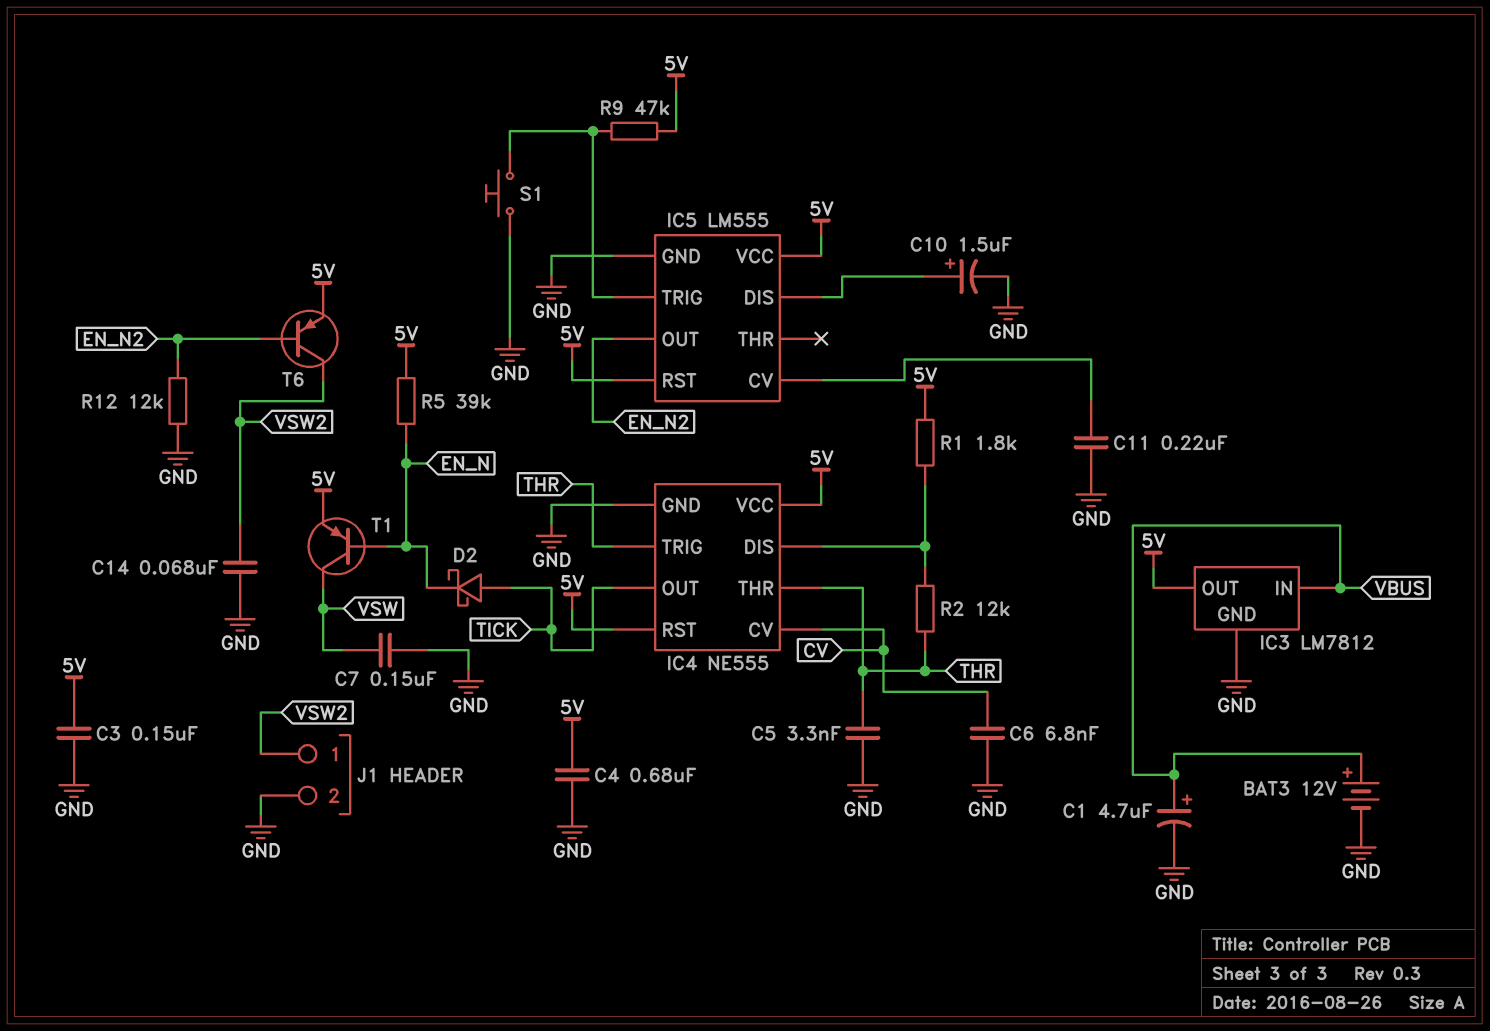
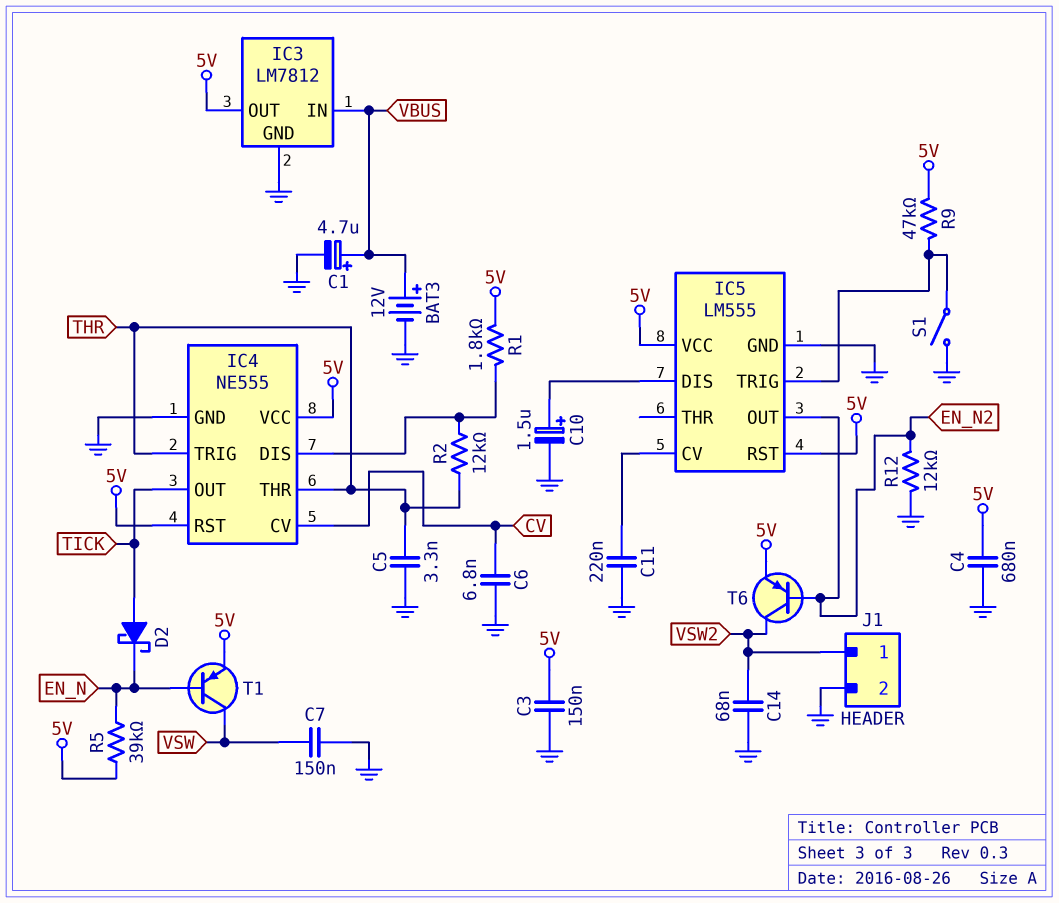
S1: button (GND, IC5/TRIG) -> switch (GND, IC5/TRIG)

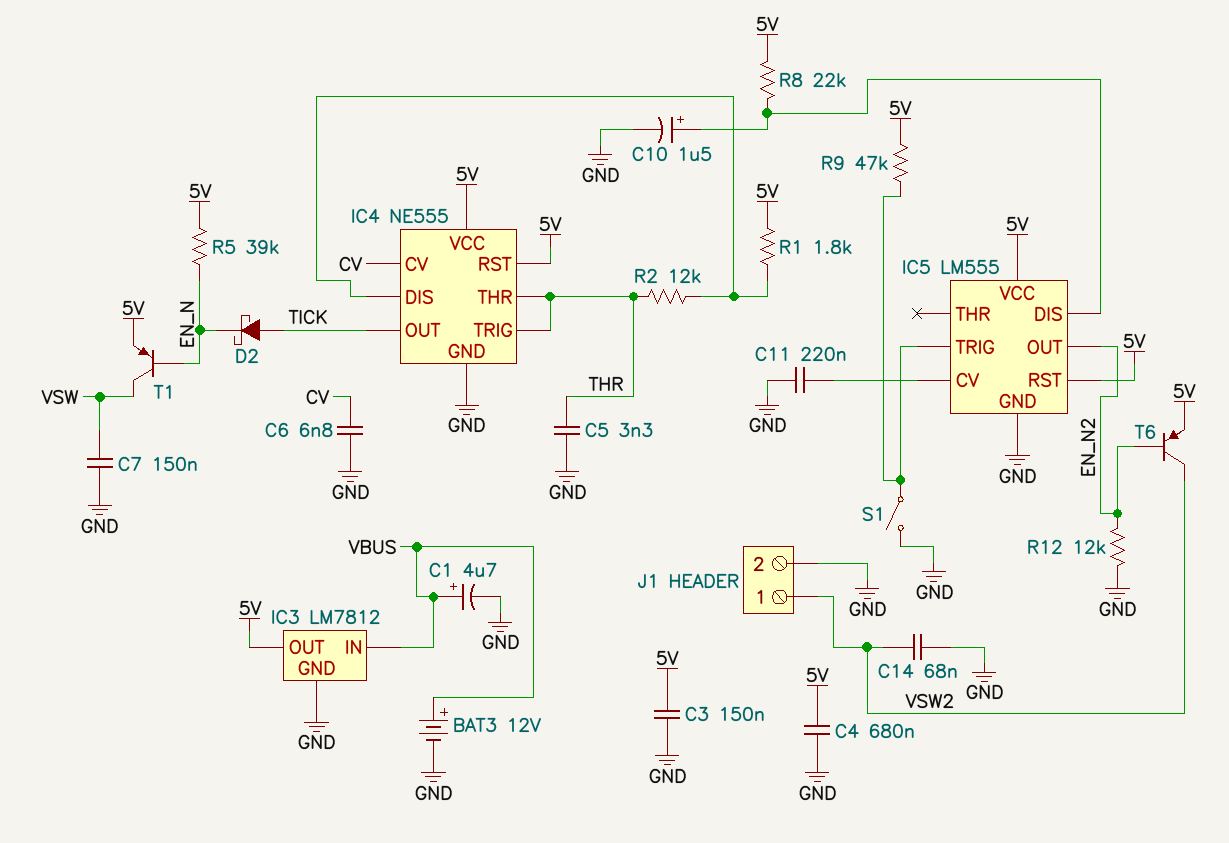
R8: none -> 22k (5V, IC5/DIS)

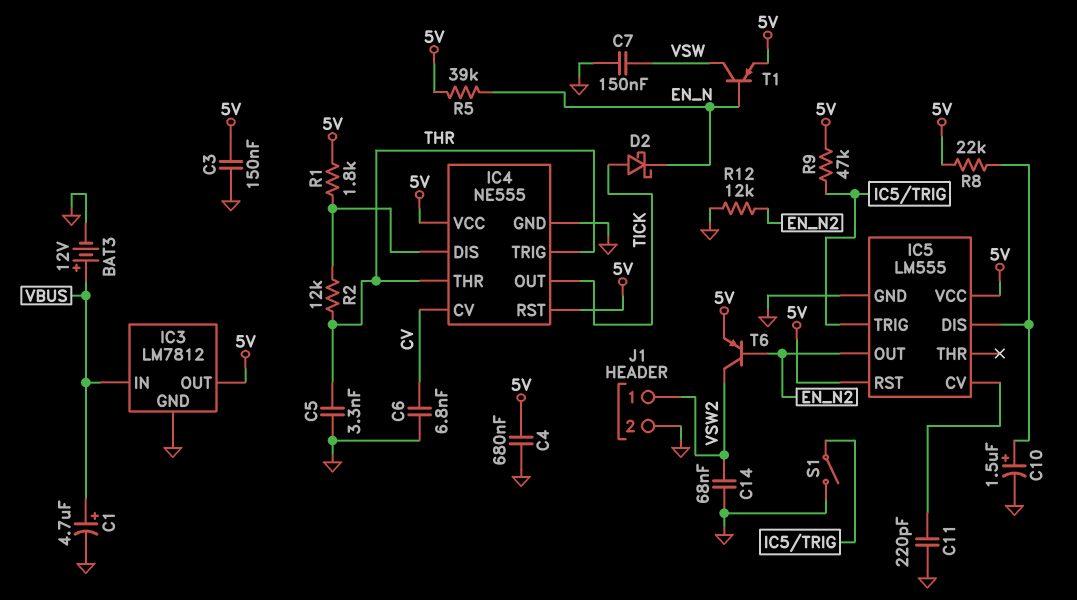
C11: 220nF (GND, IC5/CV) -> 220pF (GND, IC5/CV)

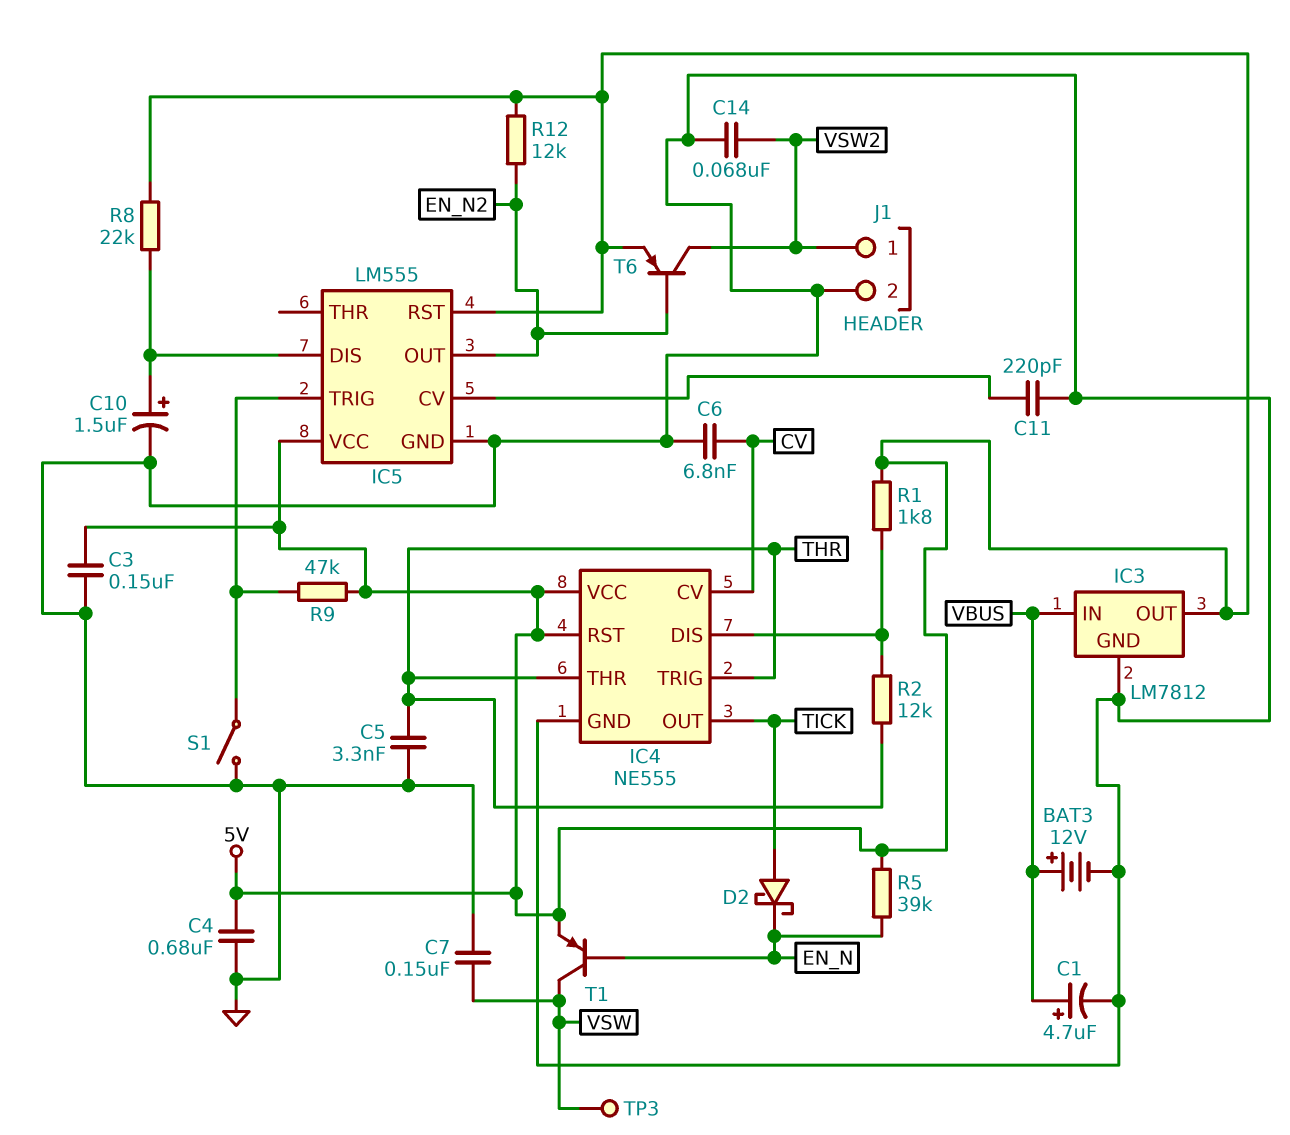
R12: 12k (EN_N2, GND) -> 12k (5V, EN_N2)
TP3: none -> test point (VSW)

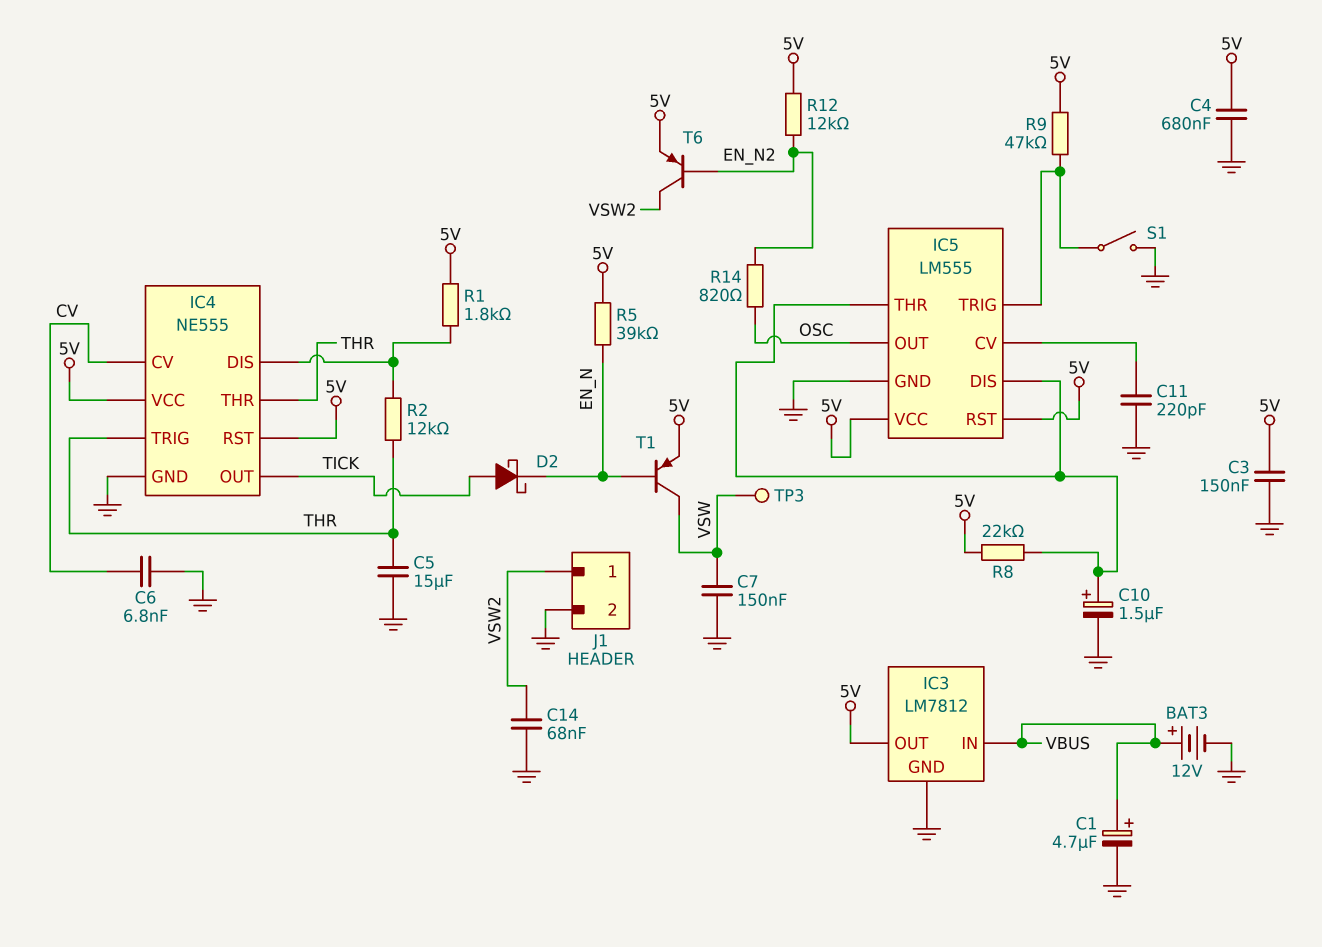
C5: 3.3nF (GND, THR) -> 15uF (GND, THR)
IC5 pin OUT: EN_N2 -> OSC
IC5 pin THR: none -> IC5/DIS
R14: none -> 820 (EN_N2, OSC)

